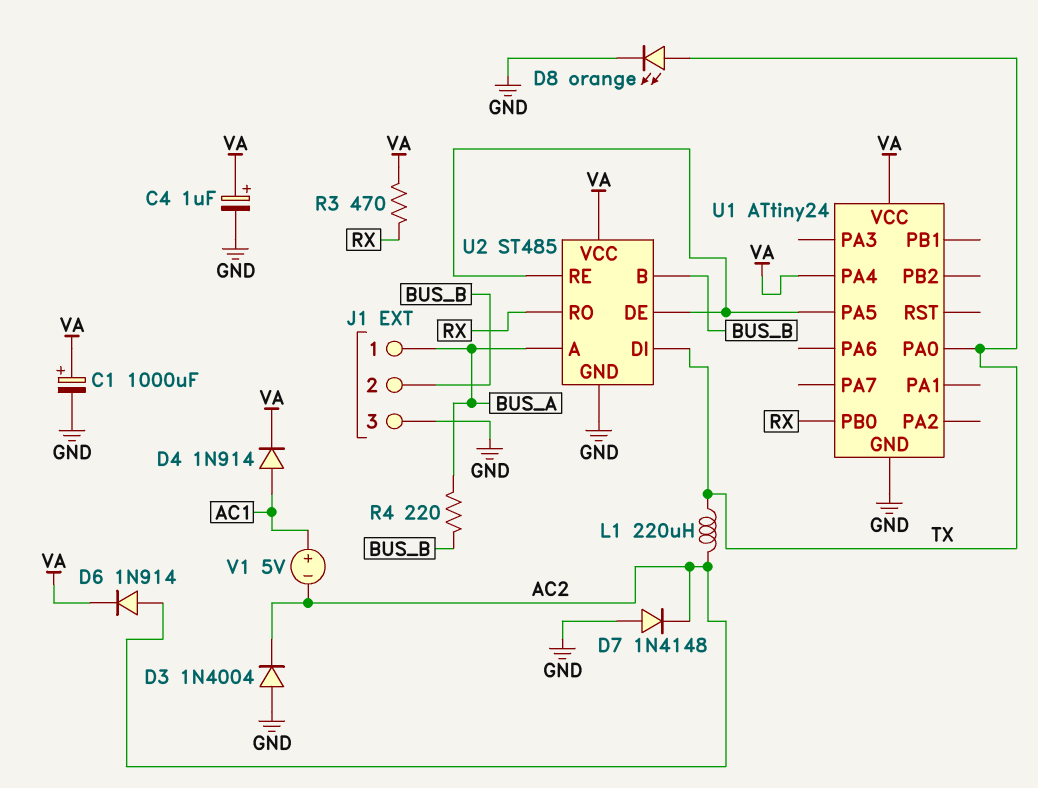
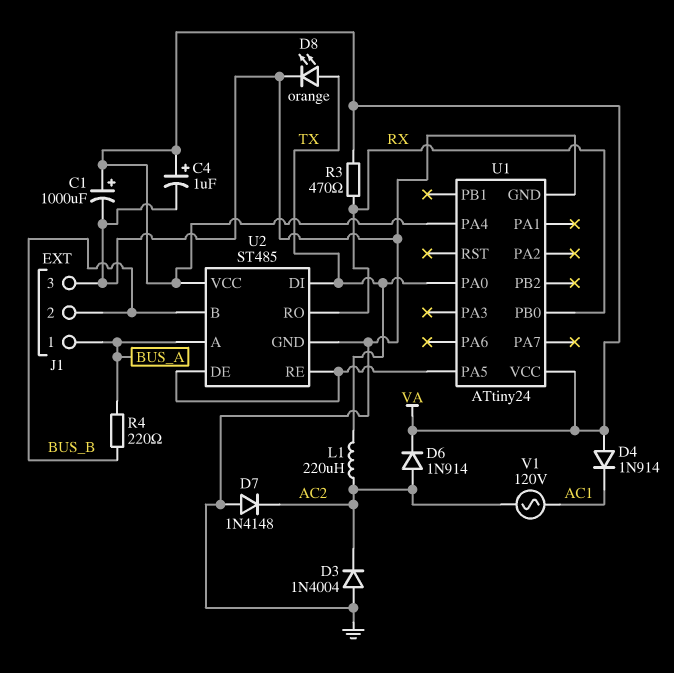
D4: diode 1N914 (A AC1, K VA) -> diode 1N914 (A VA, K AC1)
V1: 5V (plus AC1, minus AC2) -> AC 120V (AC1, AC2)

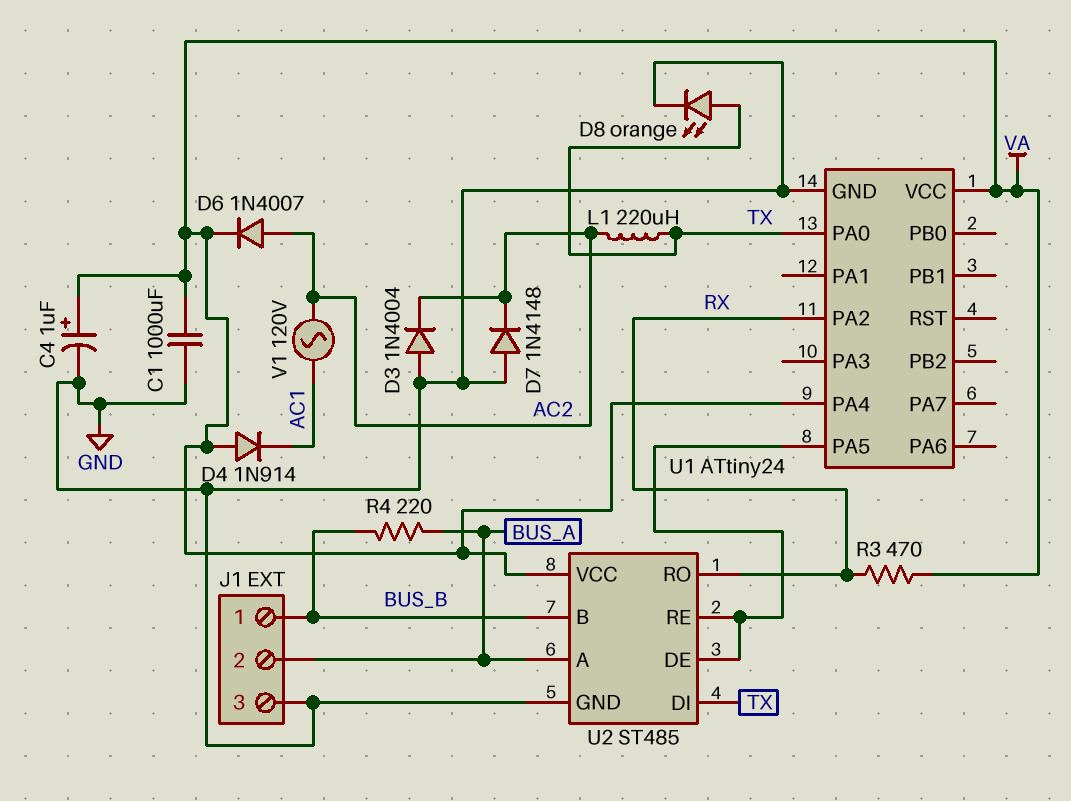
C1: 1000uF (plus VA, minus GND) -> 1000uF (GND, VA)
D6: diode 1N914 (A AC2, K VA) -> diode 1N4007 (A AC2, K VA)
J1 pin 1: BUS_A -> BUS_B
J1 pin 2: BUS_B -> BUS_A
U1 pin PA2: none -> RX
U1 pin PB0: RX -> none

